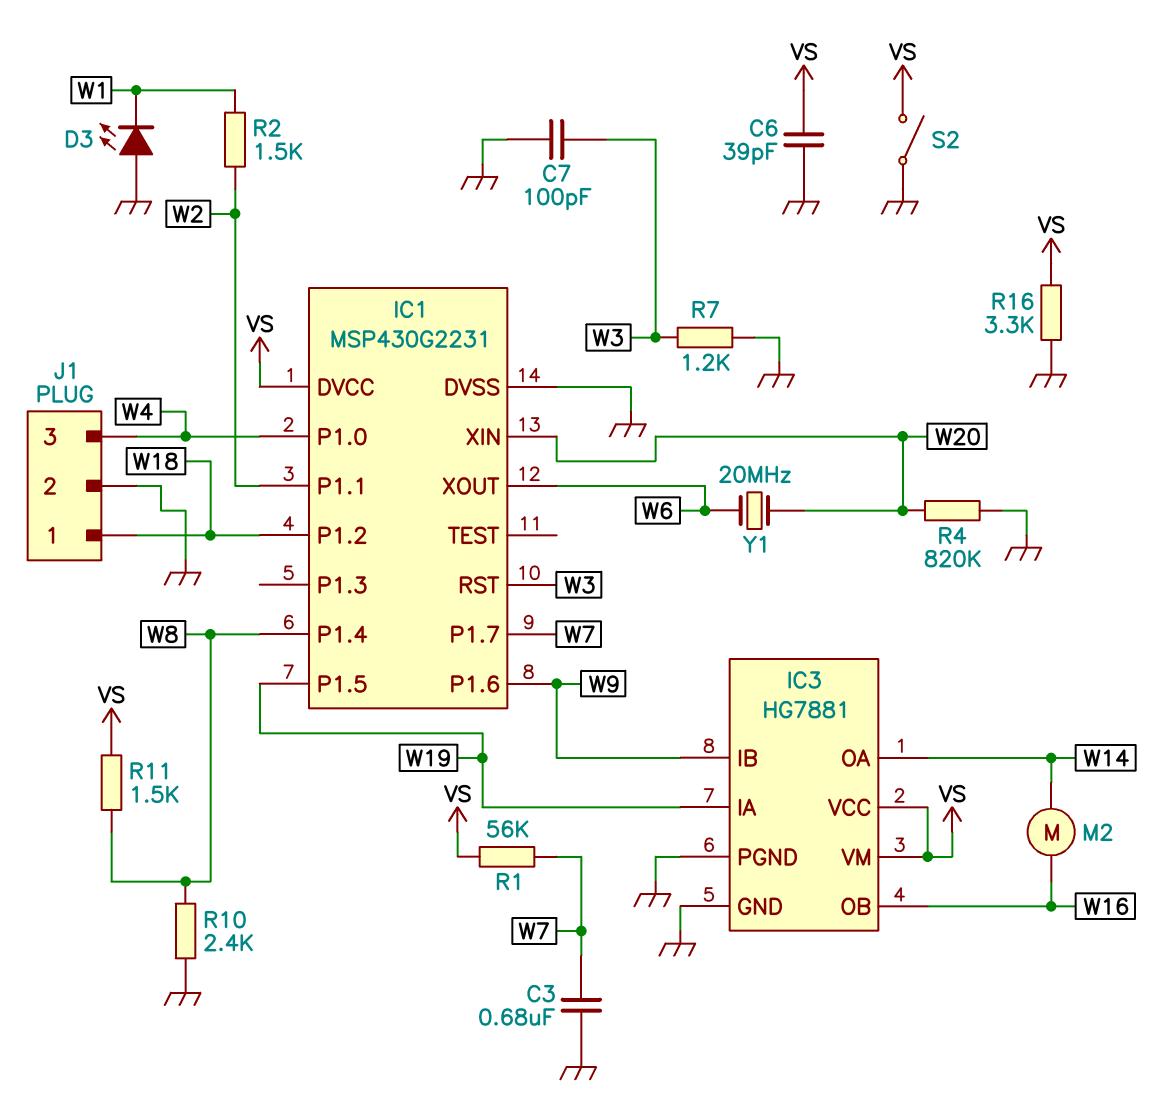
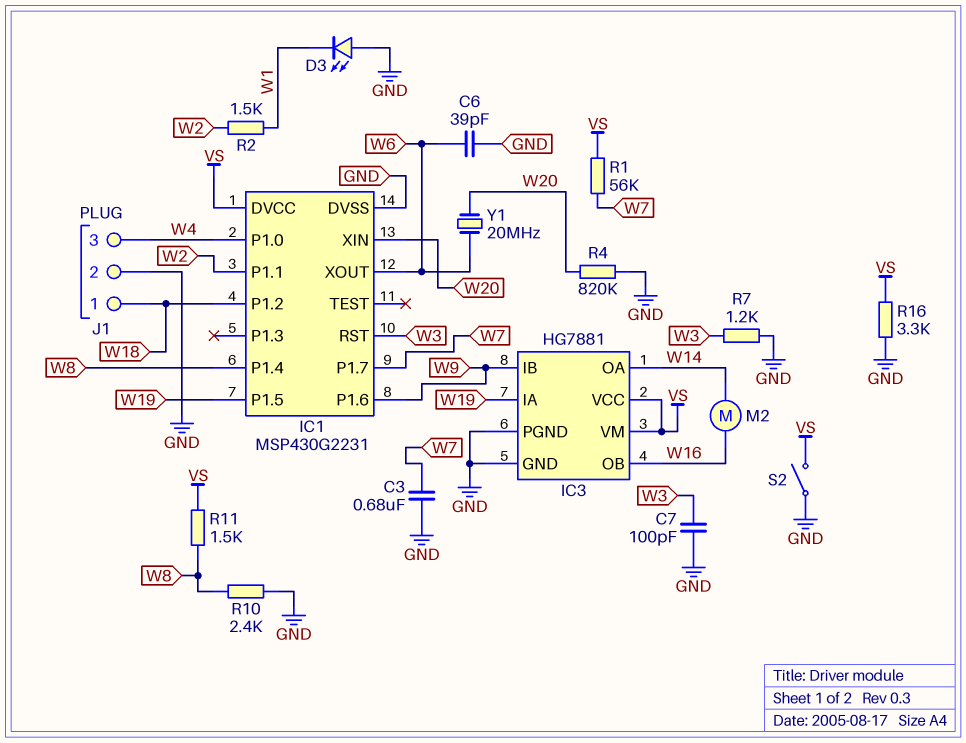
C6: 39pF (GND, VS) -> 39pF (GND, W6)

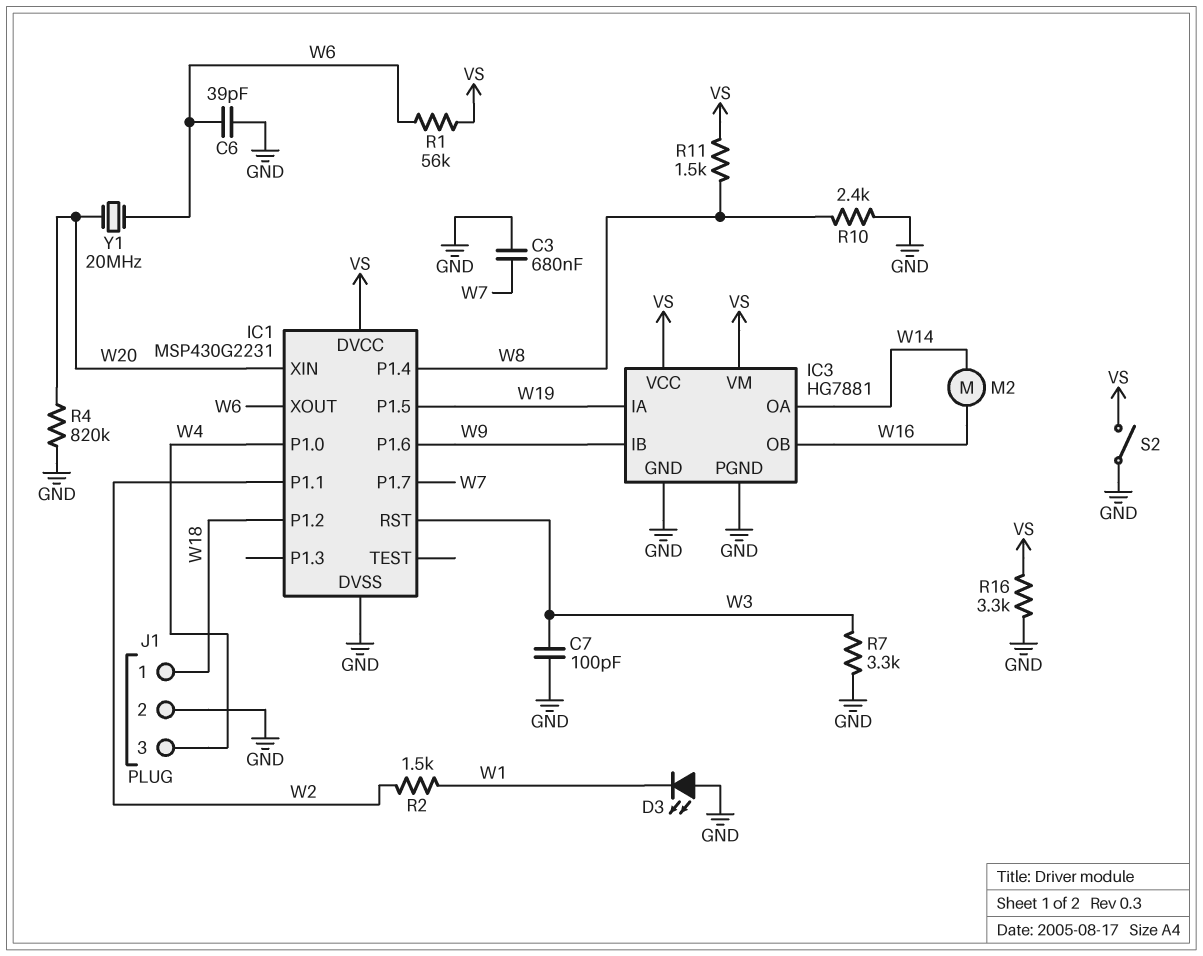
R1: 56k (VS, W7) -> 56k (VS, W6)
R7: 1.2k (GND, W3) -> 3.3k (GND, W3)

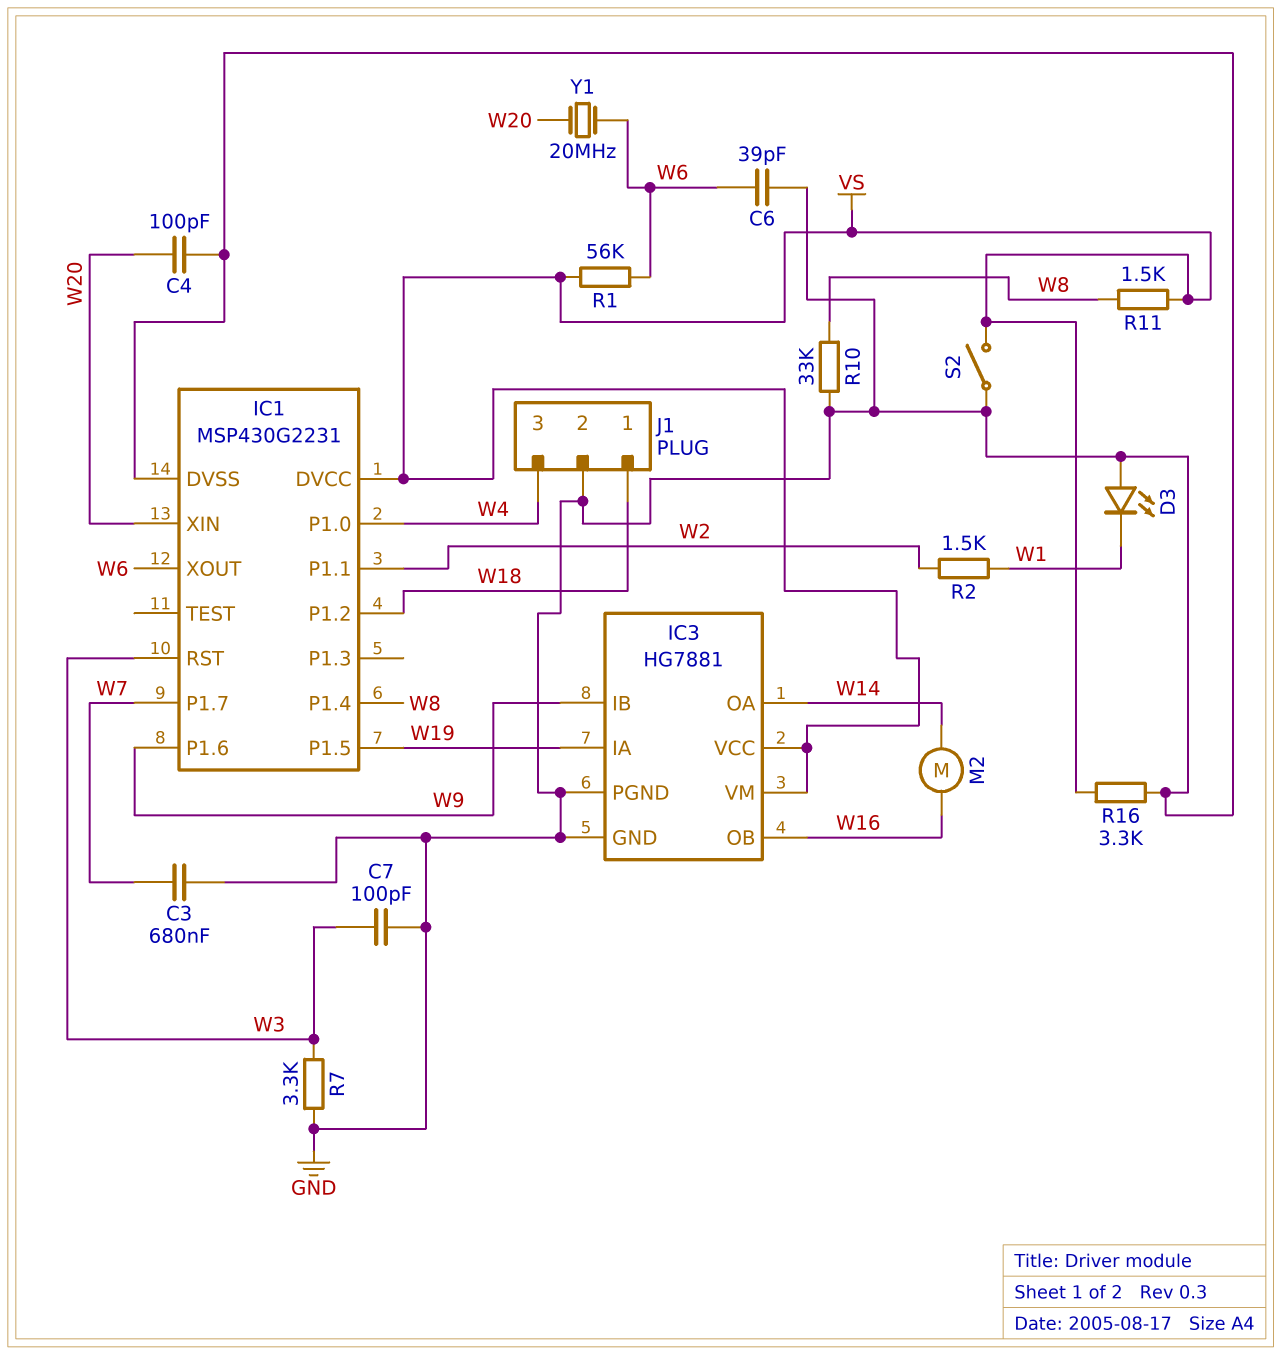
C4: none -> 100pF (GND, W20)
R4: 820k (GND, W20) -> none
R10: 2.4k (GND, W8) -> 33k (GND, W8)

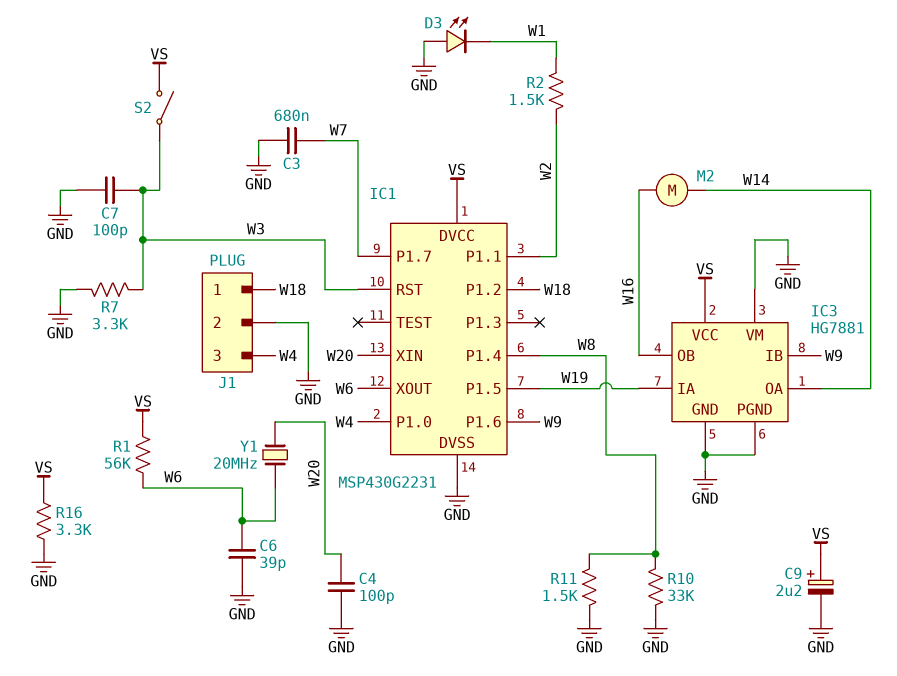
C9: none -> 2.2uF (plus VS, minus GND)
IC3 pin VM: VS -> GND
R11: 1.5k (VS, W8) -> 1.5k (GND, W8)
S2: switch (GND, VS) -> switch (VS, W3)

